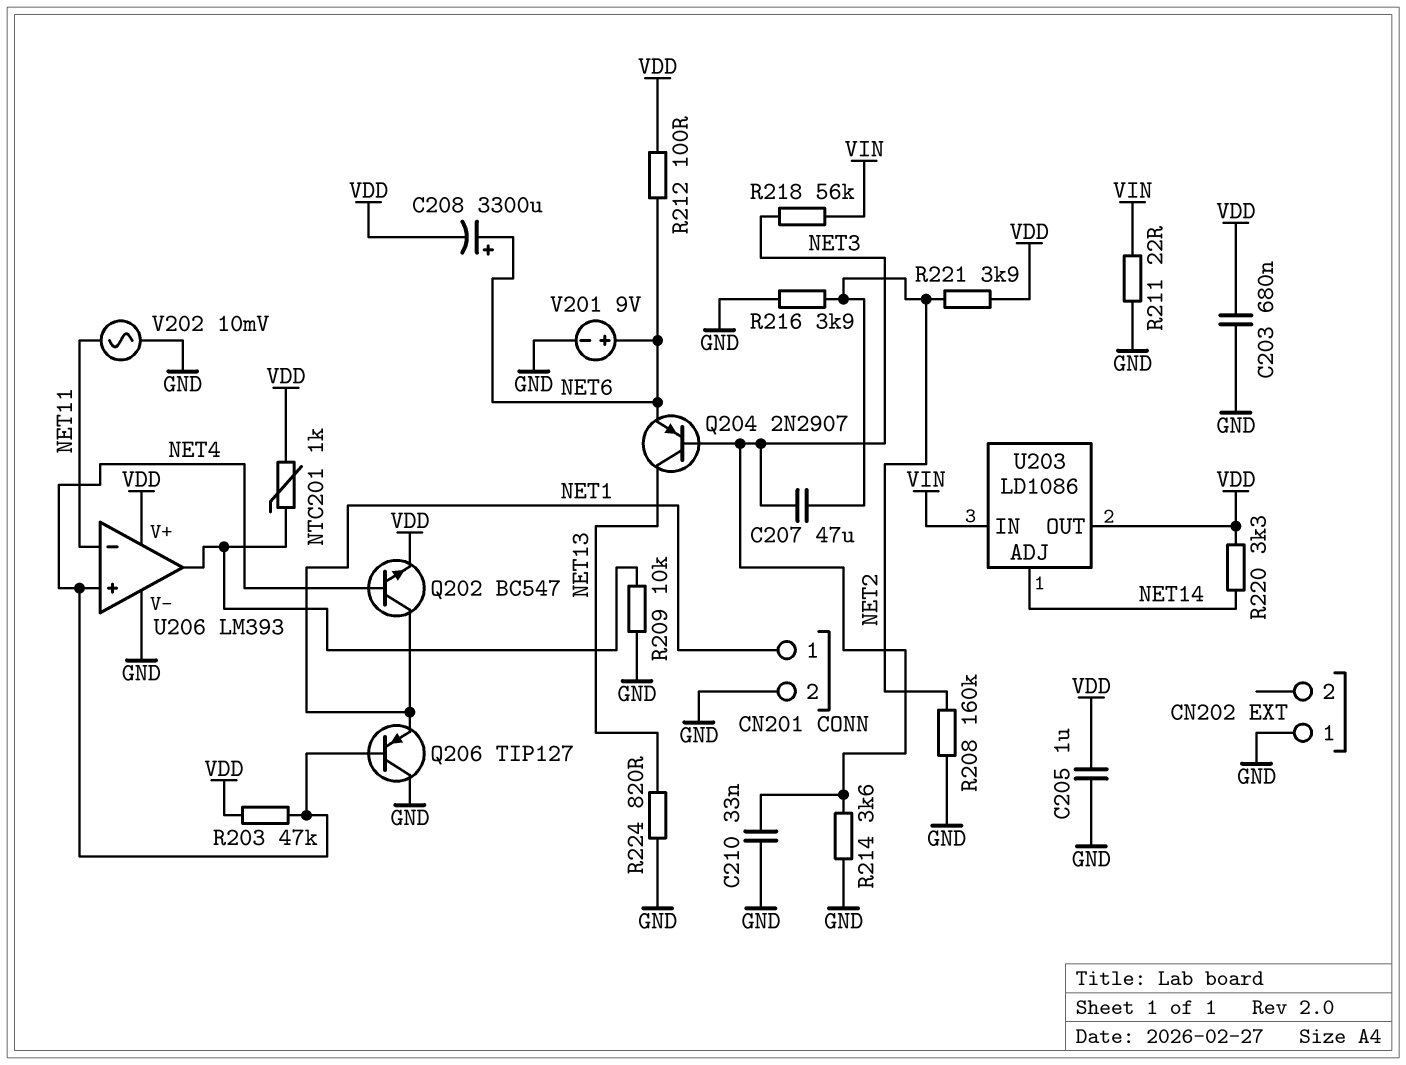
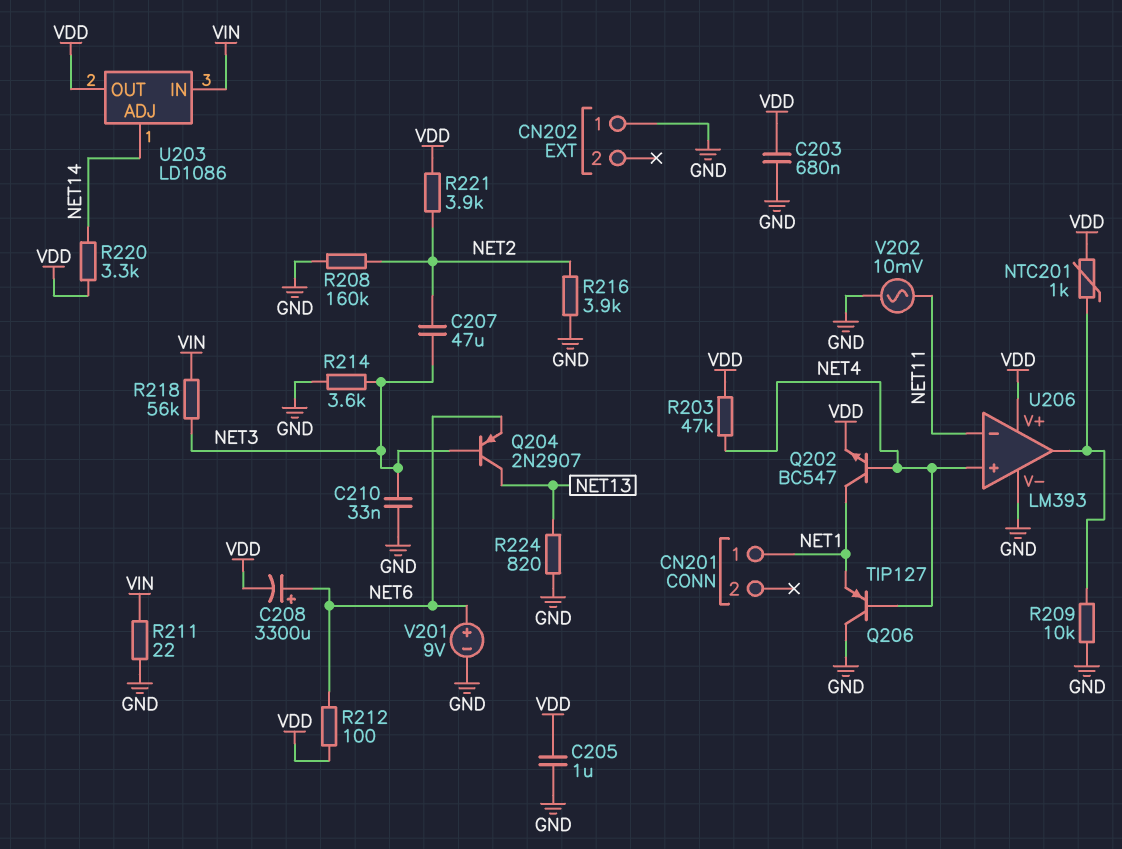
CN201 pin 2: GND -> none

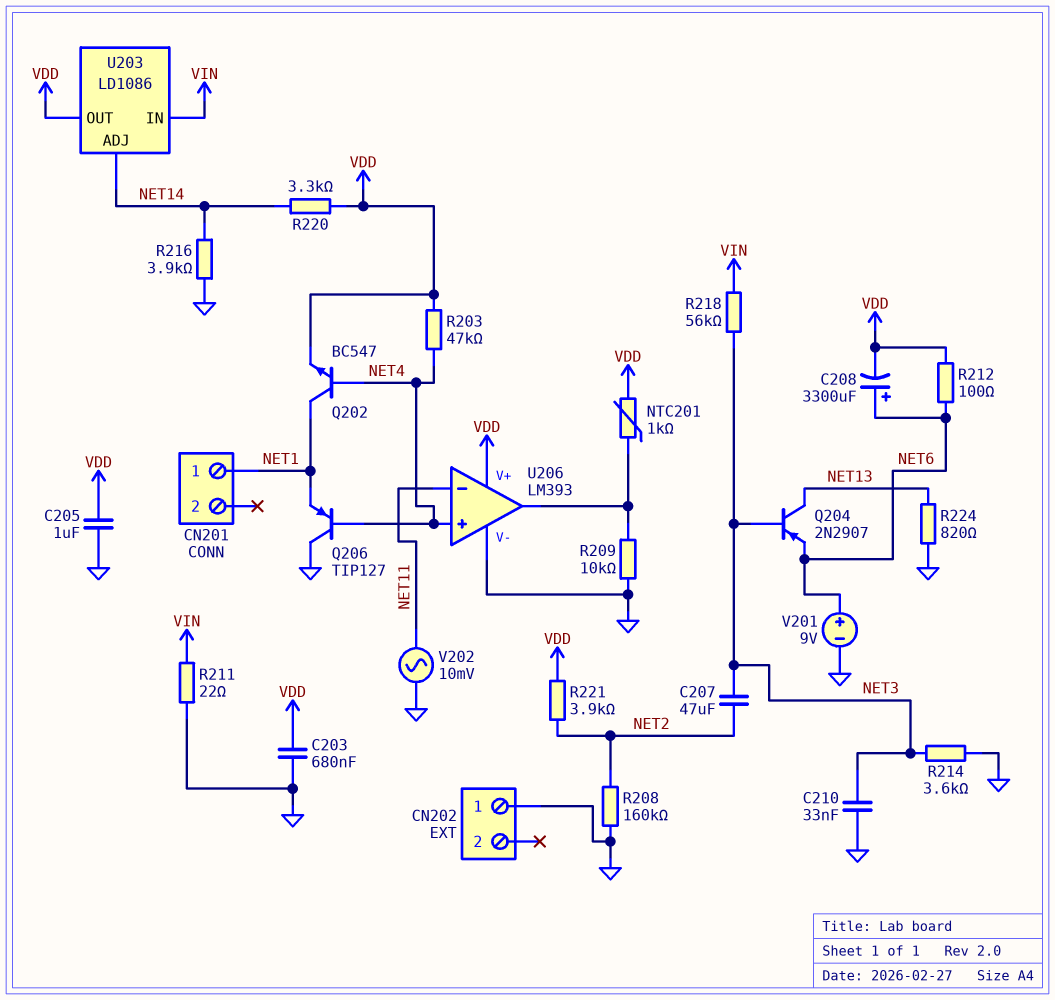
R216: 3.9k (GND, NET2) -> 3.9k (GND, NET14)

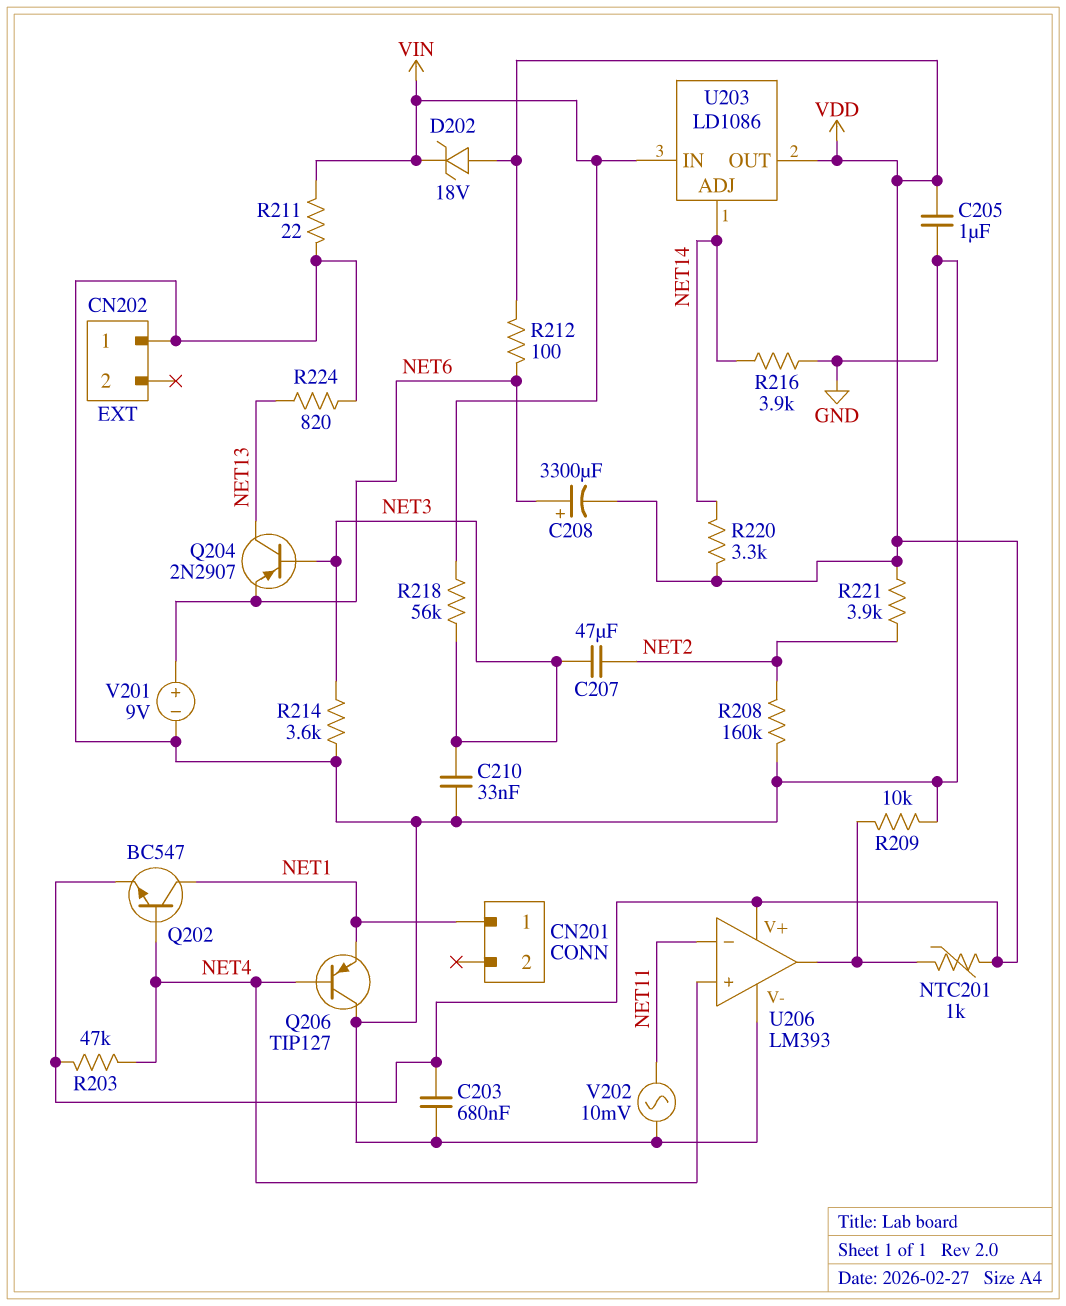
D202: none -> zener 18V (A VDD, K VIN)

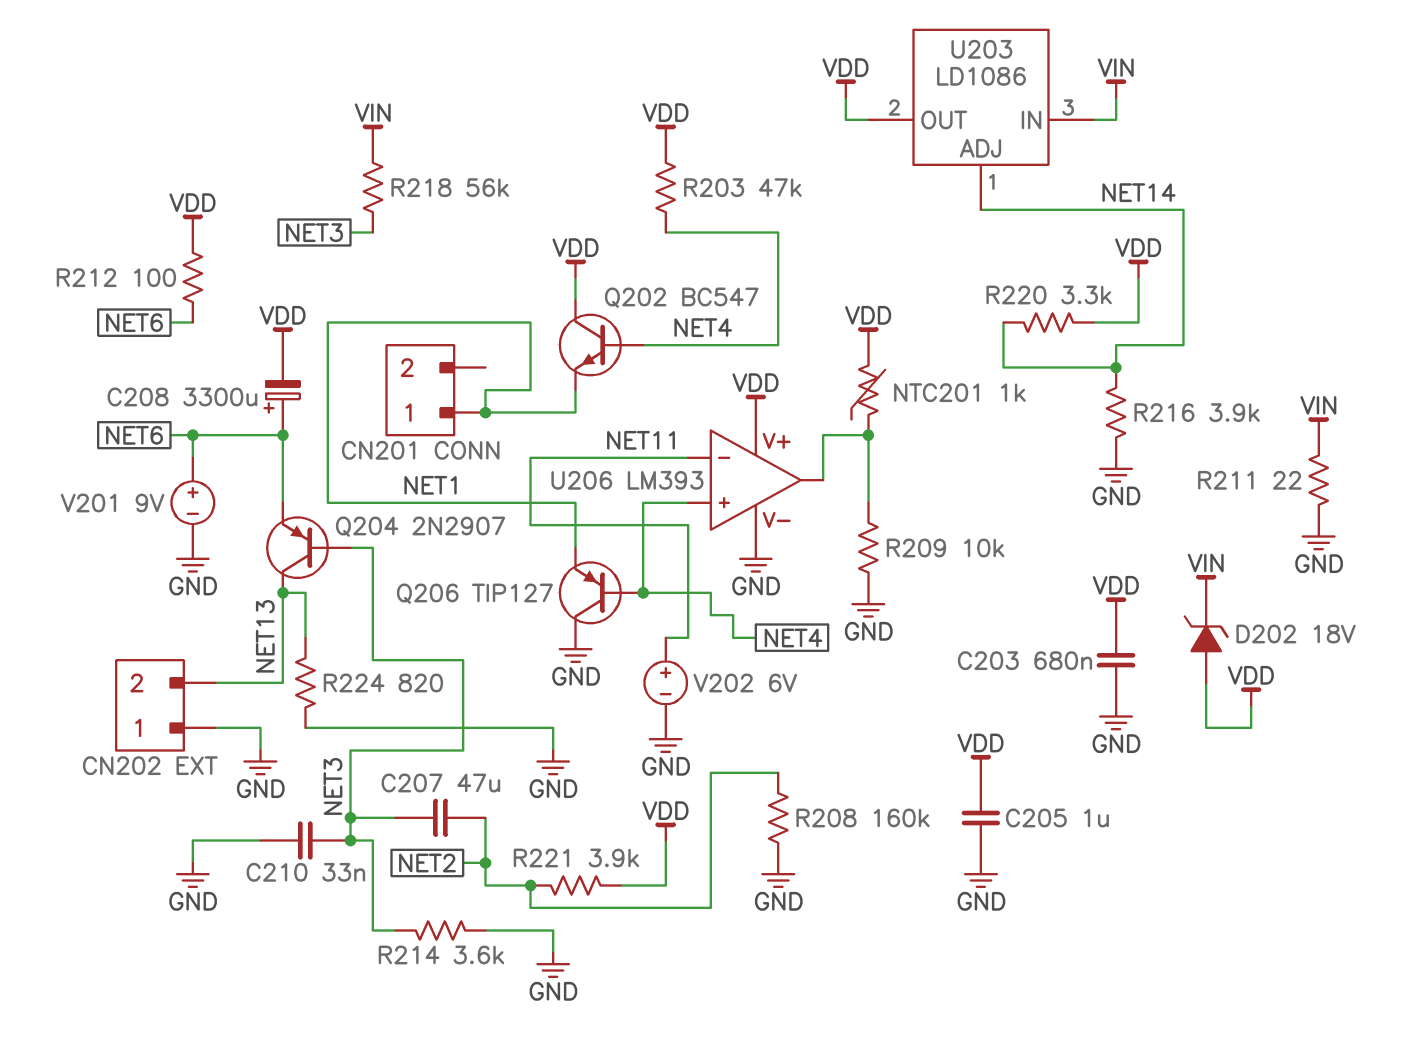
CN202 pin 2: none -> NET13
Q202: NPN BC547 (B NET4, C NET1, E VDD) -> NPN BC547 (B NET4, C VDD, E NET1)
V202: AC 10mV (GND, NET11) -> 6V (plus NET11, minus GND)

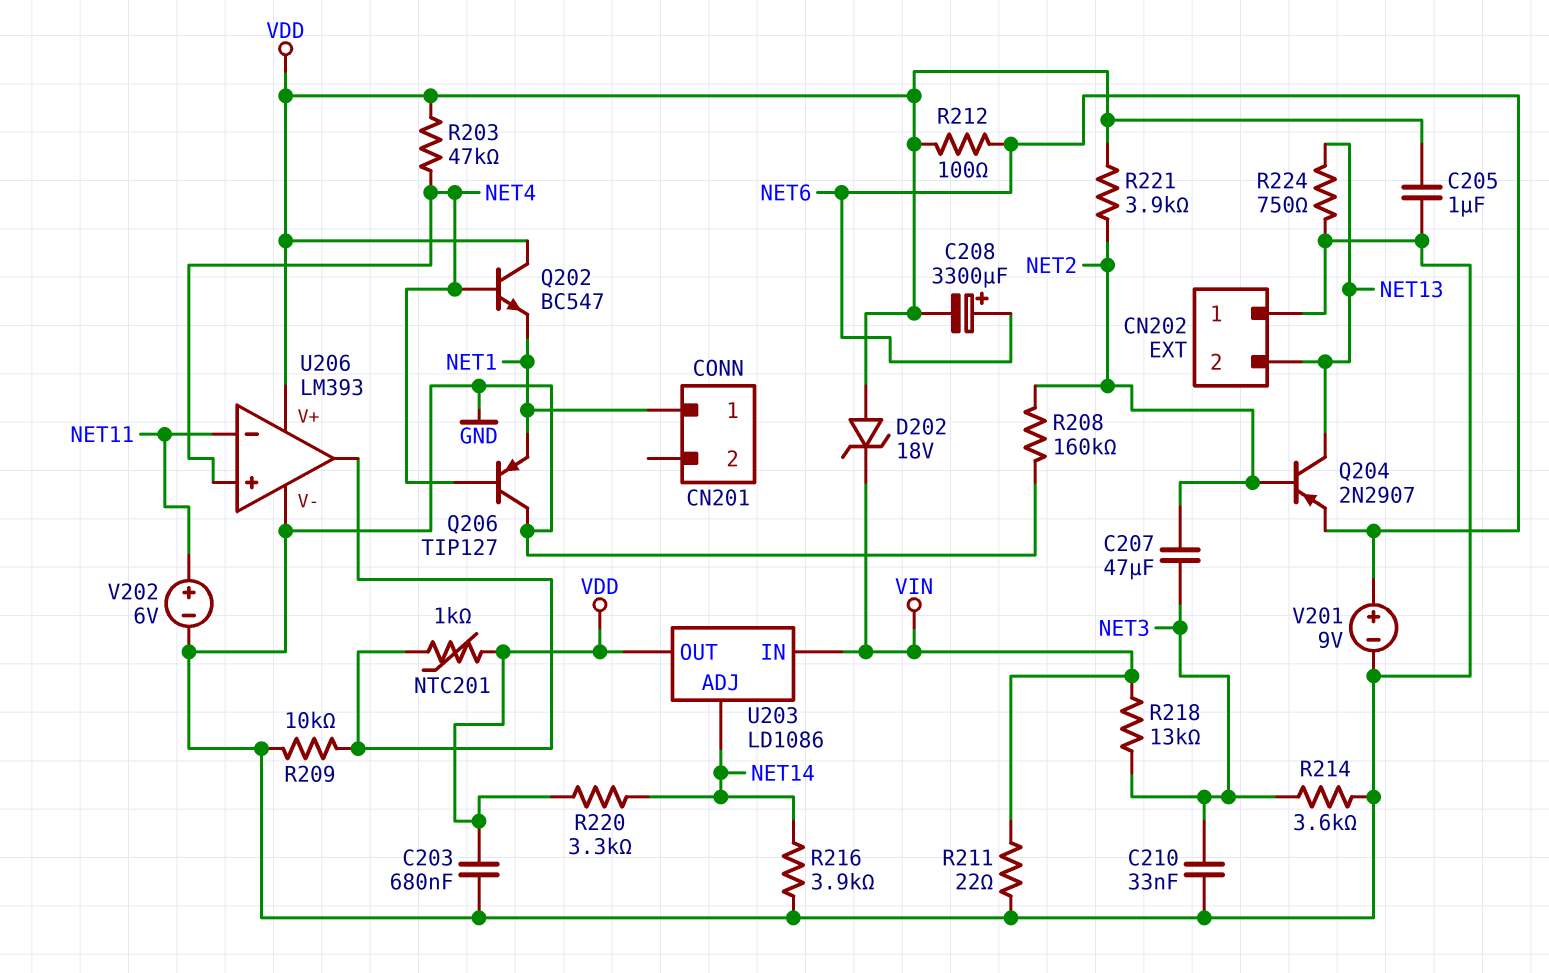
Q204: PNP 2N2907 (B NET3, C NET13, E NET6) -> PNP 2N2907 (B NET2, C NET13, E NET6)
R218: 56k (NET3, VIN) -> 13k (NET3, VIN)
R224: 820 (GND, NET13) -> 750 (GND, NET13)

